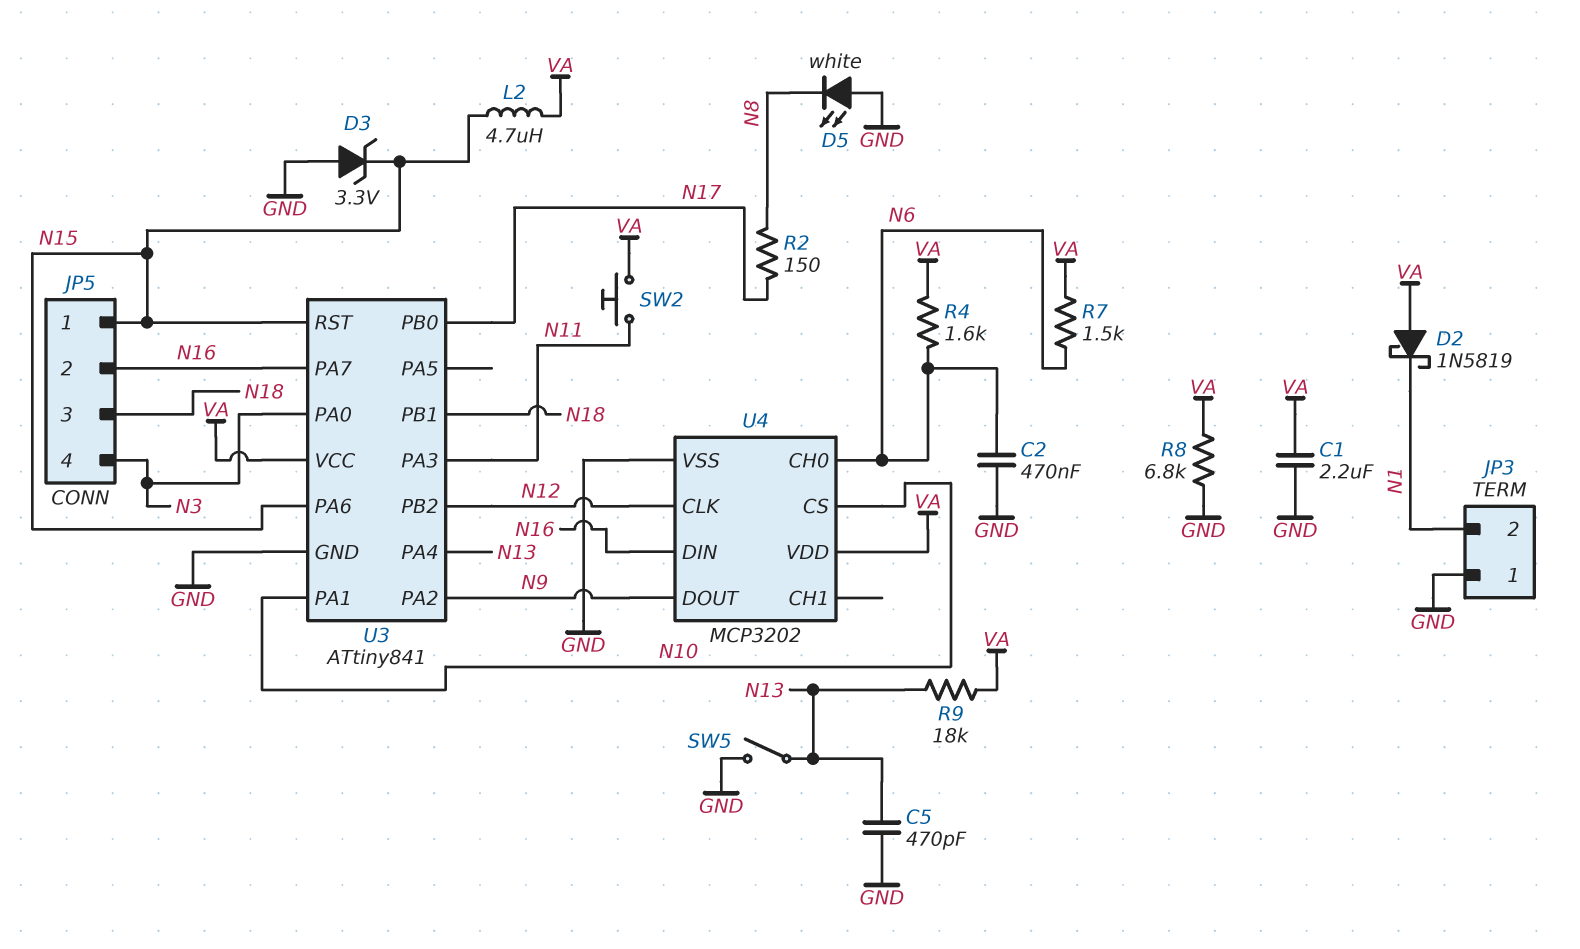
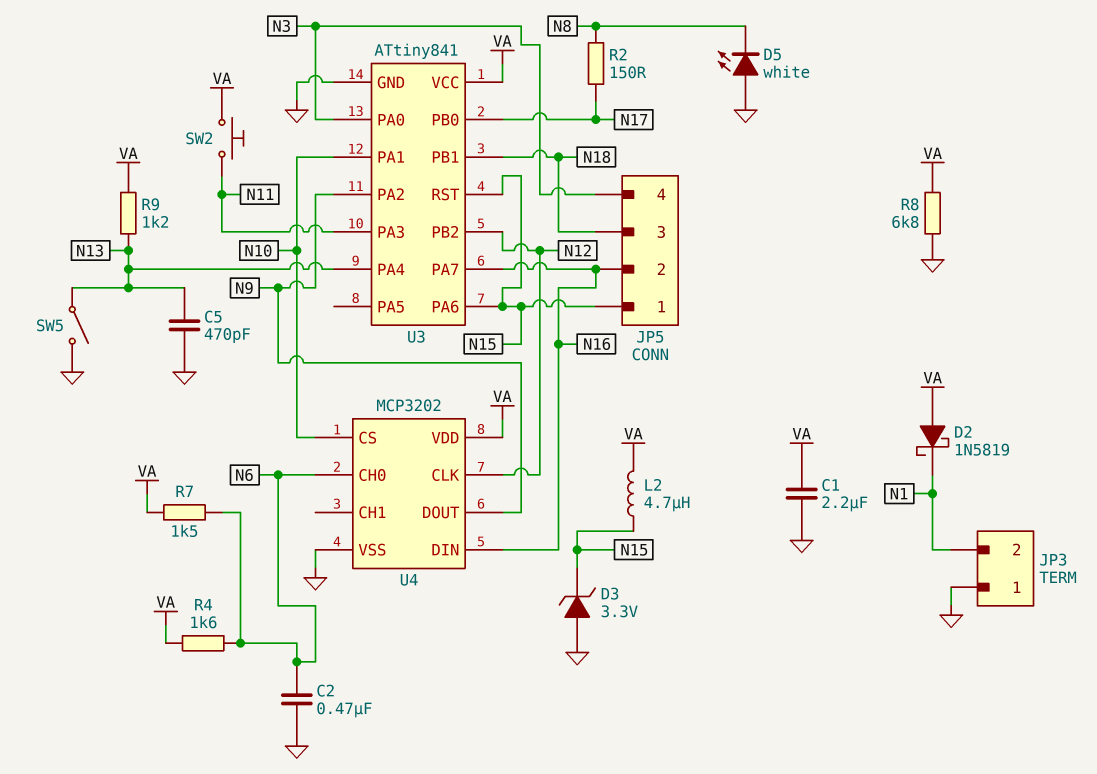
R9: 18k (N13, VA) -> 1.2k (N13, VA)

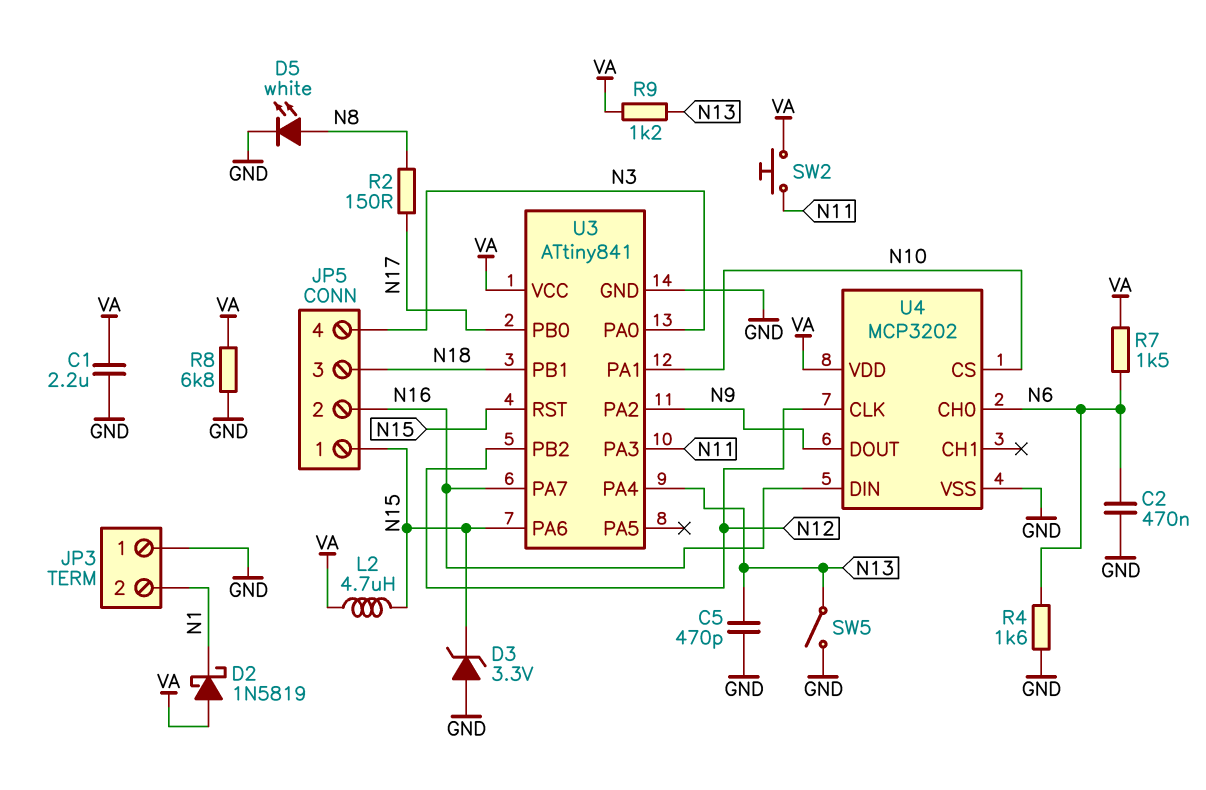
D5: LED white (A GND, K N8) -> LED white (A N8, K GND)
R4: 1.6k (N6, VA) -> 1.6k (GND, N6)

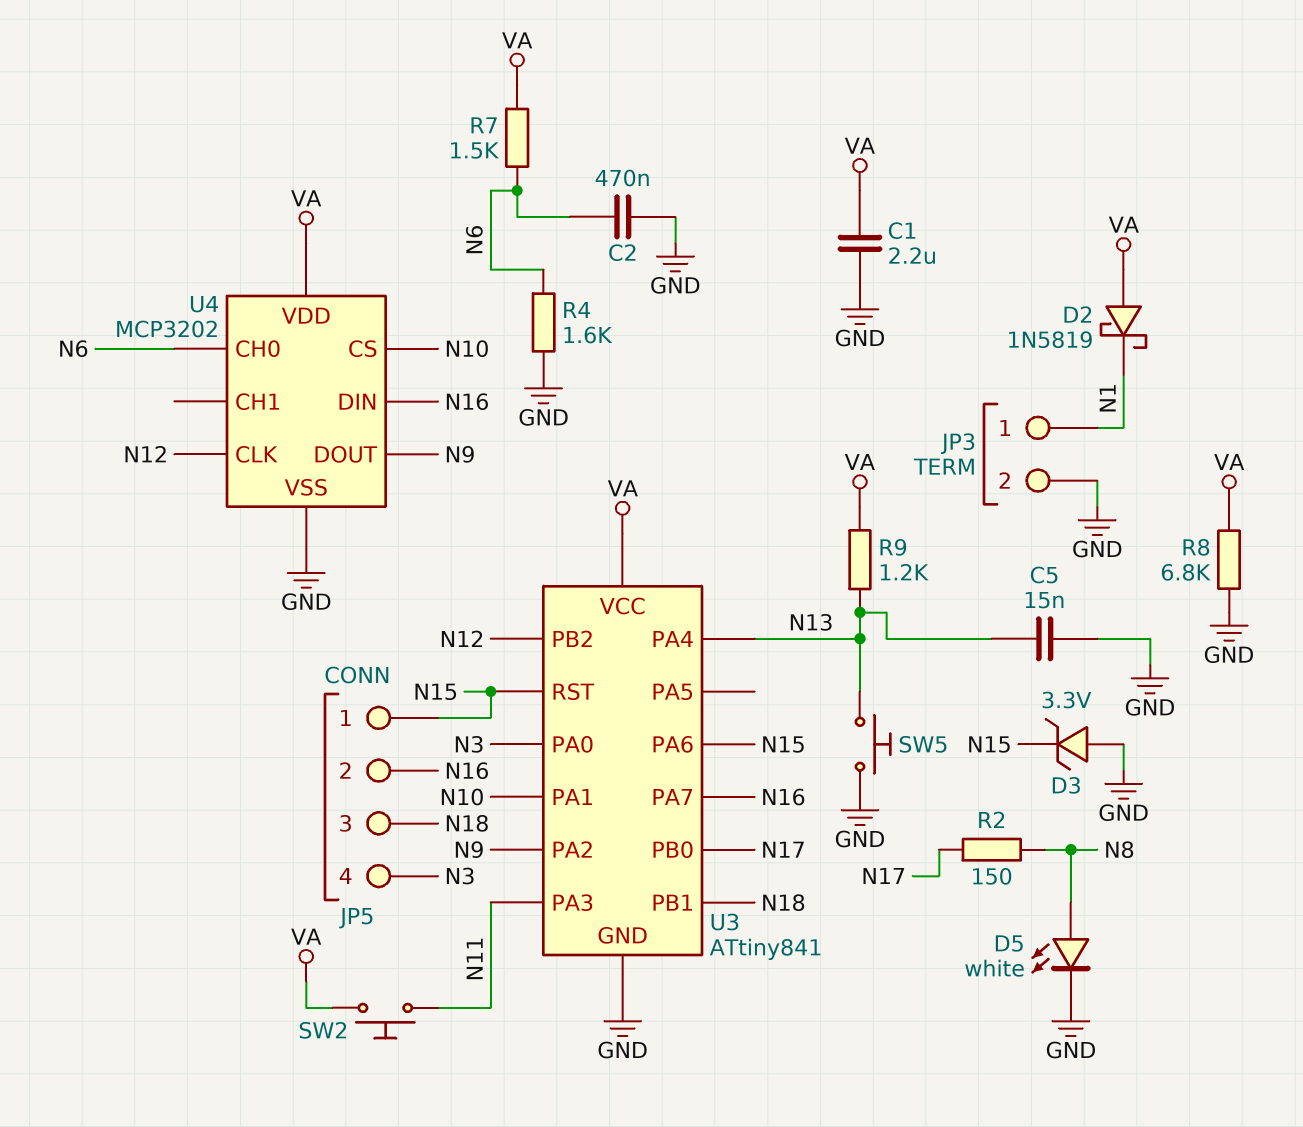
C5: 470pF (GND, N13) -> 15nF (GND, N13)
JP3 pin 1: GND -> N1
JP3 pin 2: N1 -> GND
L2: 4.7uH (N15, VA) -> none
SW5: switch (GND, N13) -> button (GND, N13)

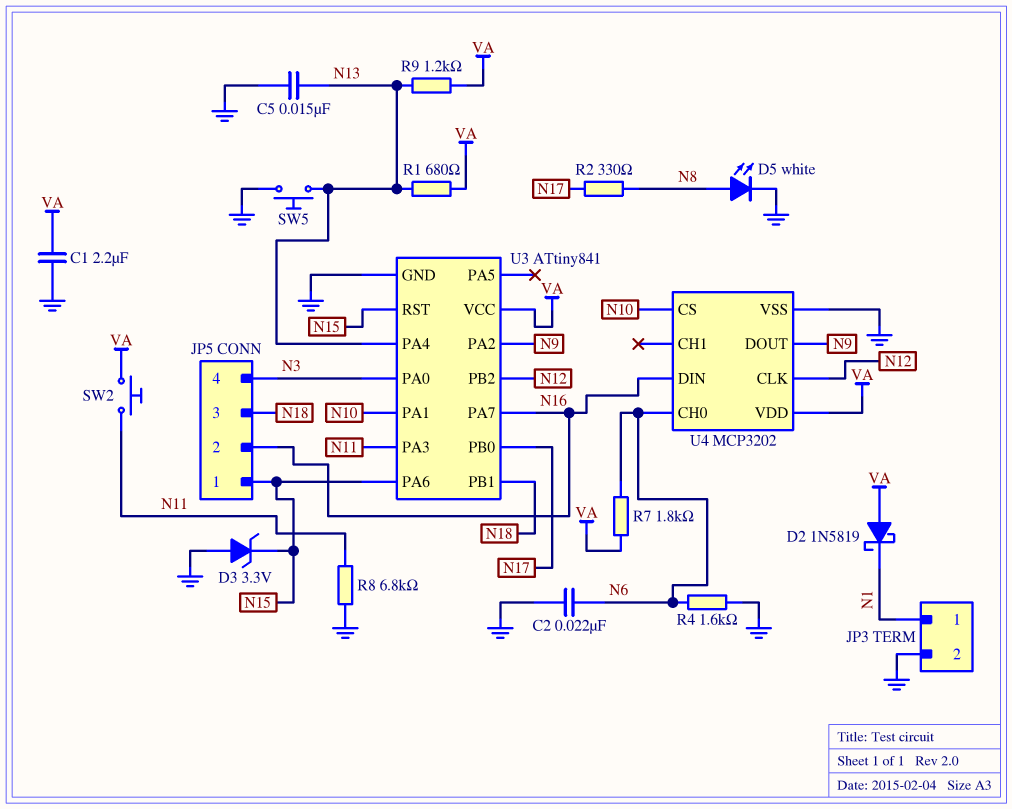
C2: 470nF (GND, N6) -> 22nF (GND, N6)
R1: none -> 680 (N13, VA)
R2: 150 (N8, N17) -> 330 (N8, N17)
R7: 1.5k (N6, VA) -> 1.8k (N6, VA)
R8: 6.8k (GND, VA) -> 6.8k (GND, N11)

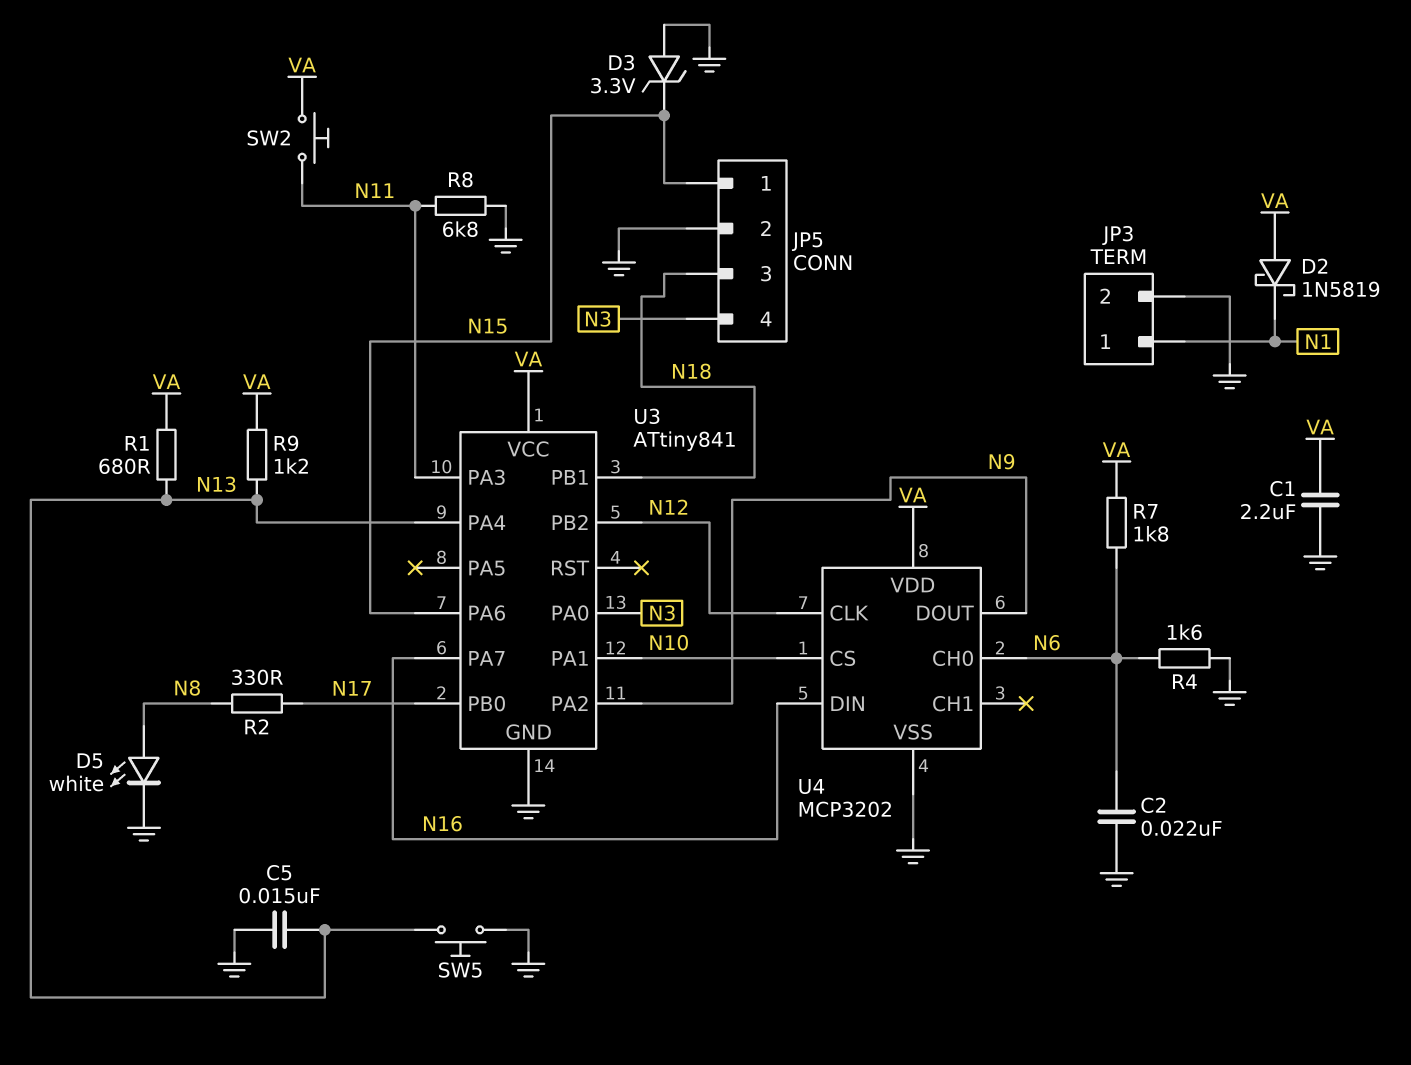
JP5 pin 2: N16 -> GND
U3 pin RST: N15 -> none

